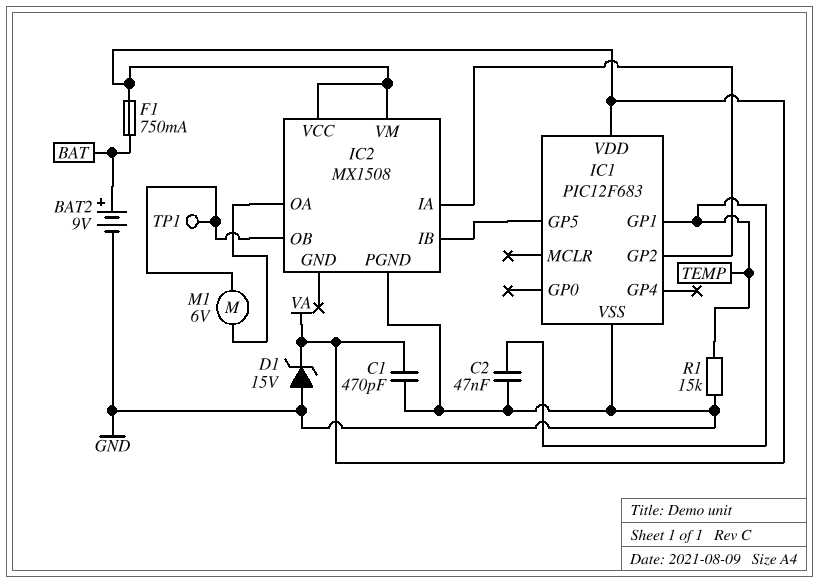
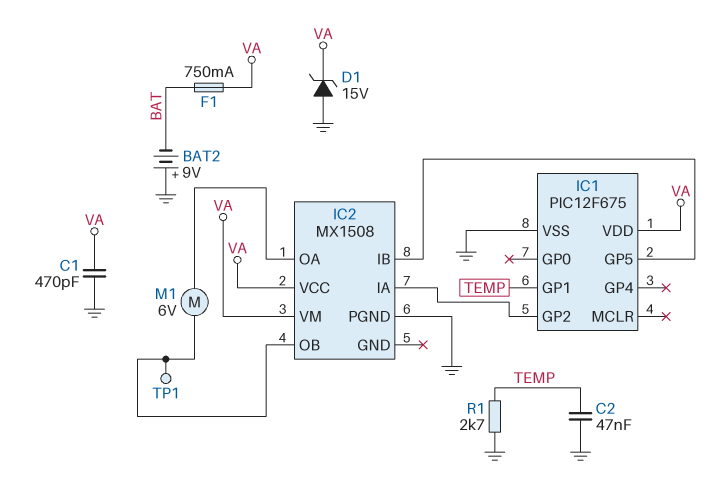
BAT2: 9V (plus BAT, minus GND) -> 9V (plus GND, minus BAT)
IC1: PIC12F683 -> PIC12F675
R1: 15k (GND, TEMP) -> 2.7k (GND, TEMP)

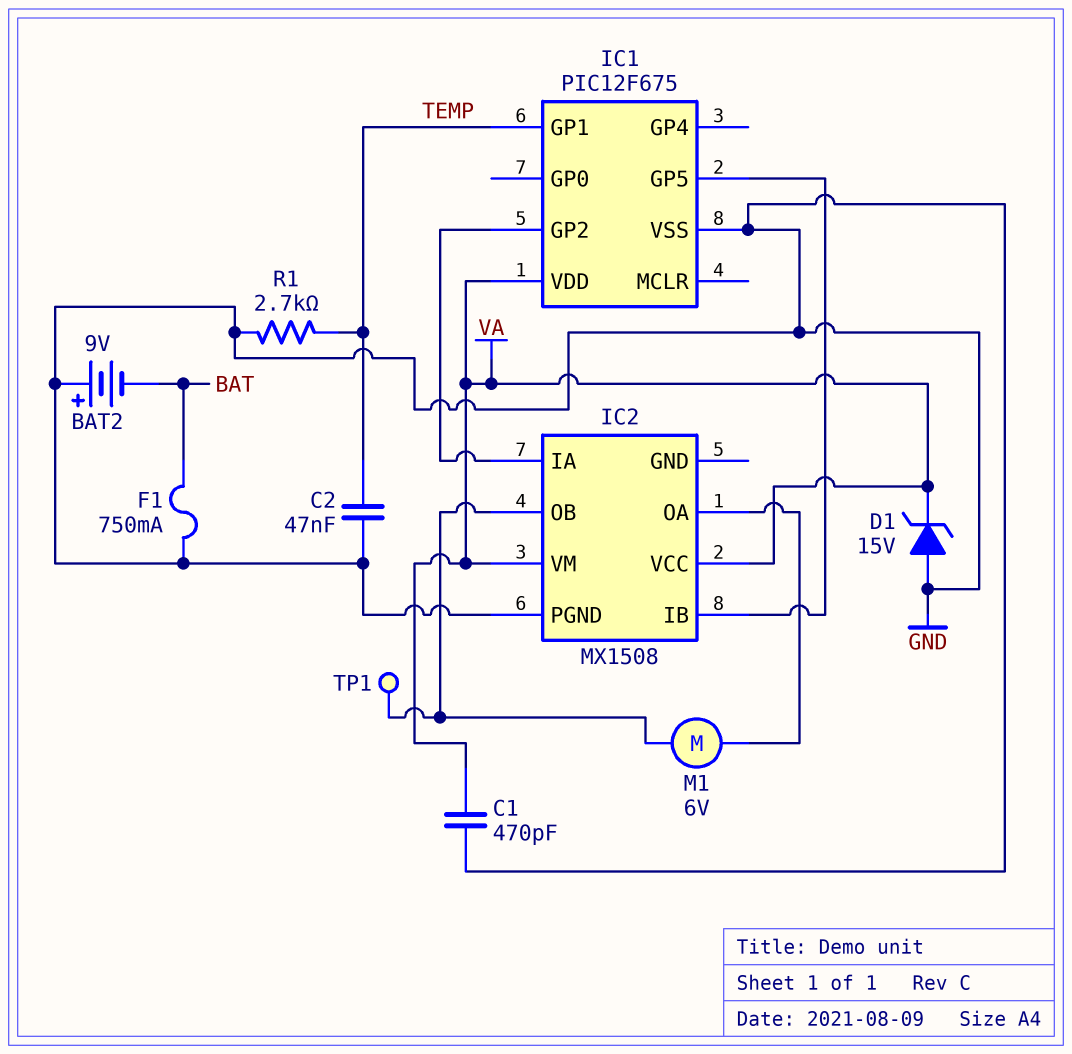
F1: 750mA (BAT, VA) -> 750mA (BAT, GND)

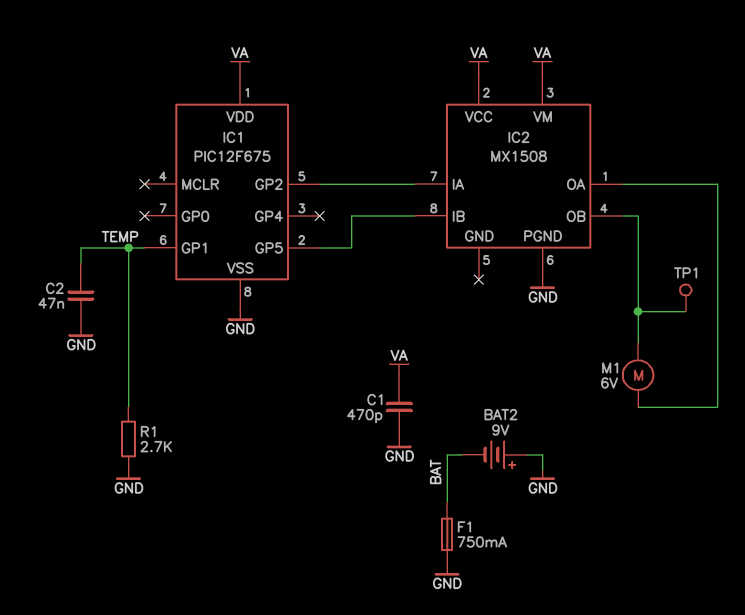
D1: zener 15V (A GND, K VA) -> none

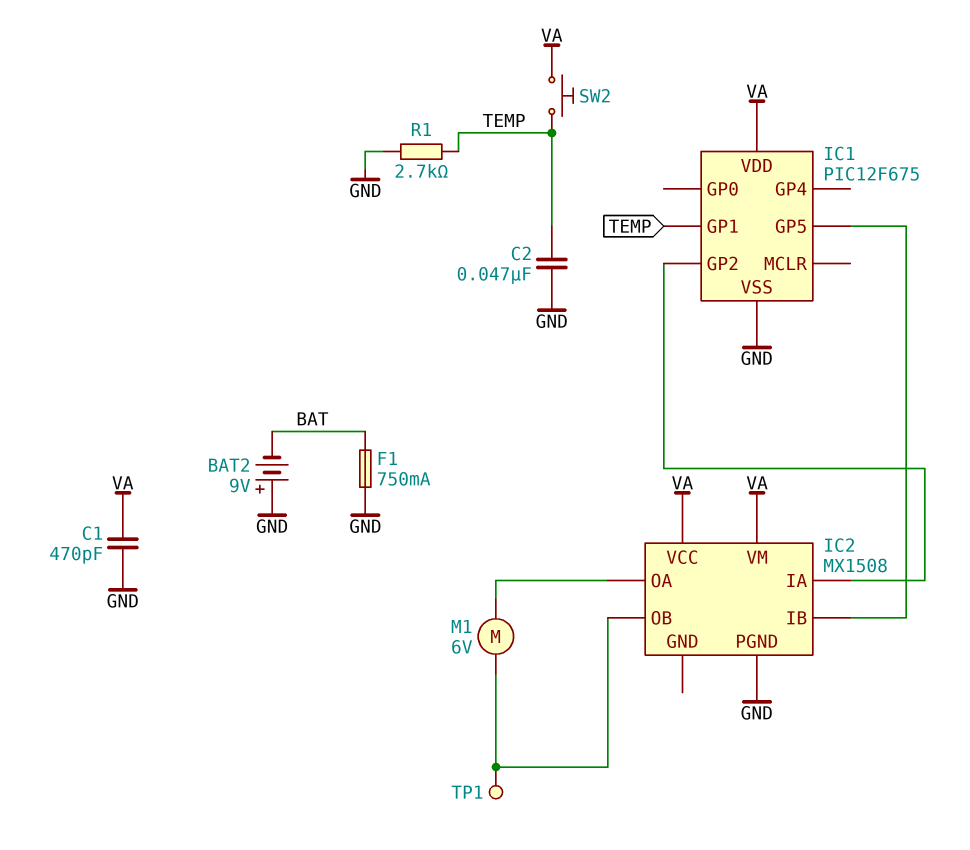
SW2: none -> button (TEMP, VA)

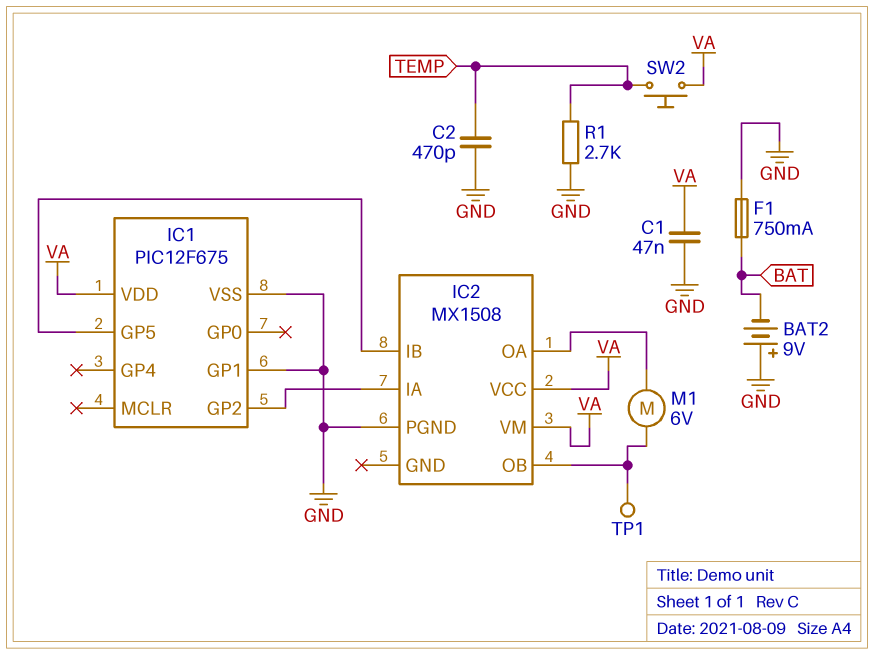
C1: 470pF (GND, VA) -> 47nF (GND, VA)
C2: 47nF (GND, TEMP) -> 470pF (GND, TEMP)
IC1 pin GP1: TEMP -> GND

